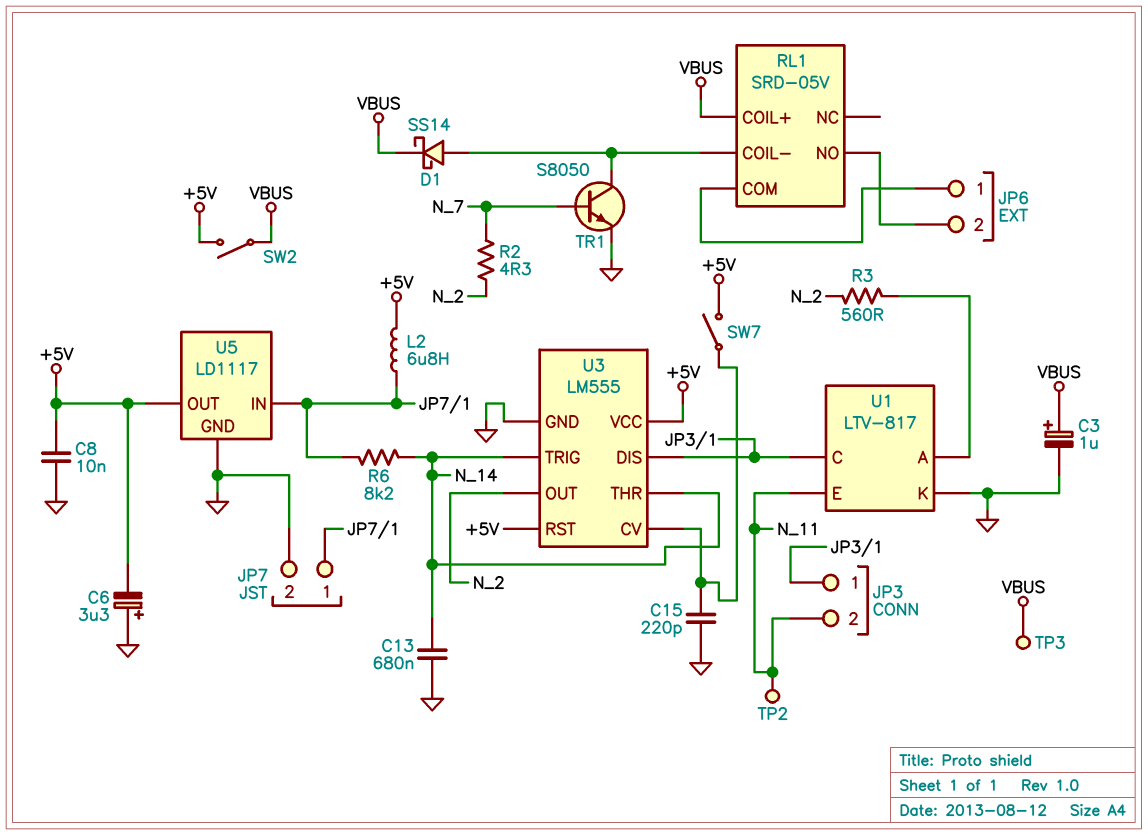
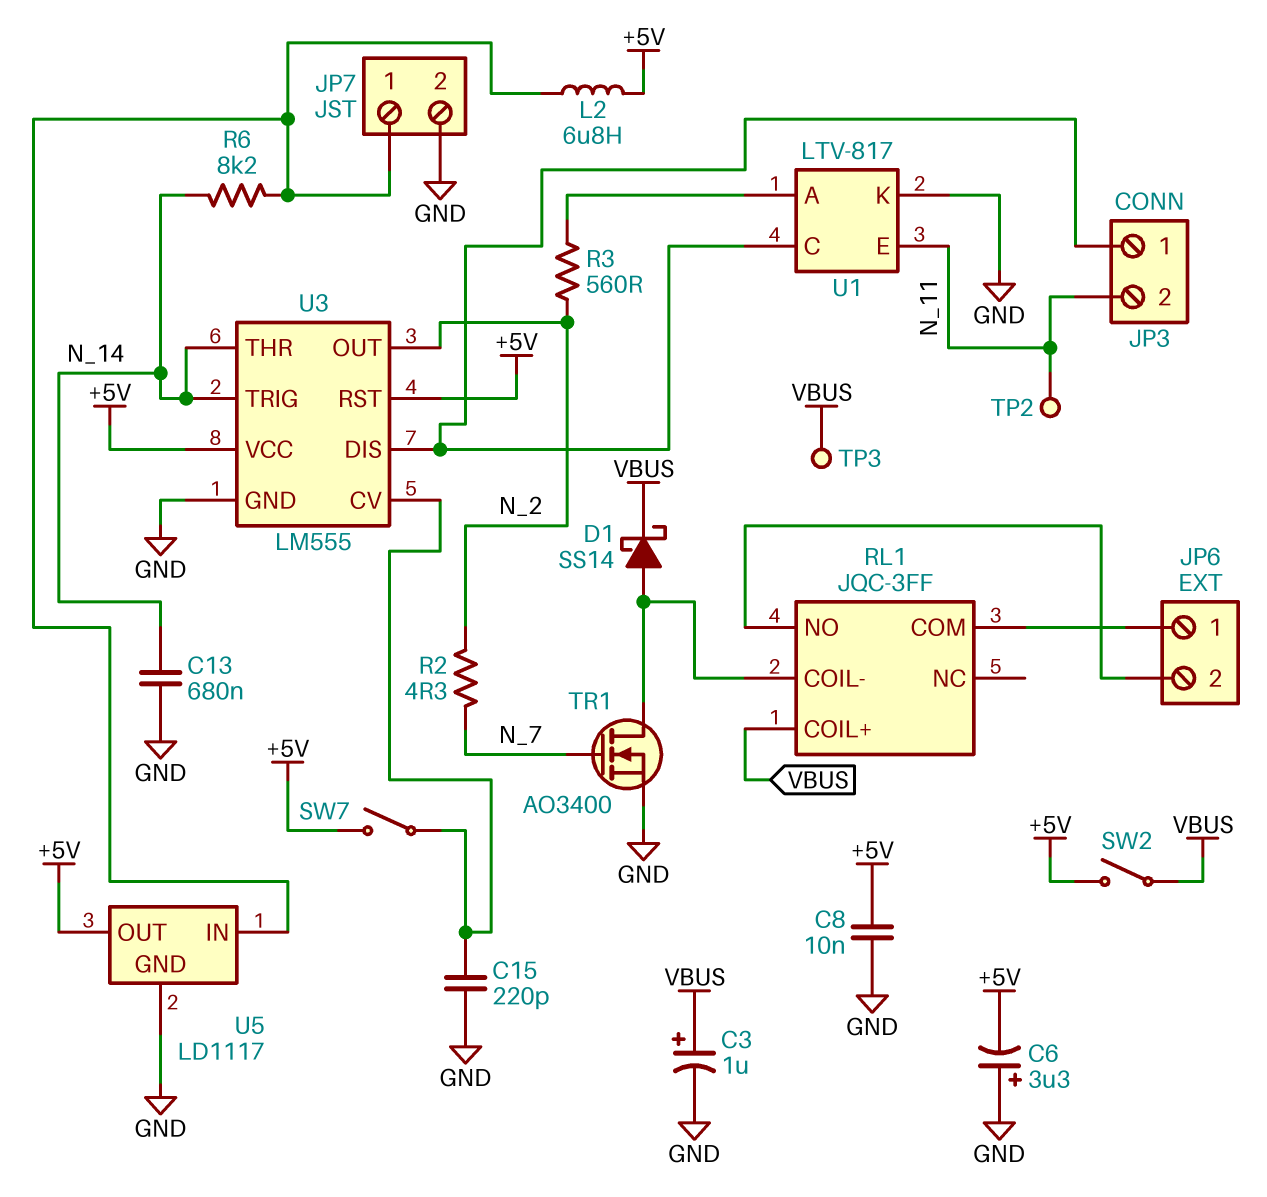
RL1: SRD-05V -> JQC-3FF
TR1: NPN S8050 (B N_7, C RL1/COIL-, E GND) -> NMOS AO3400 (G N_7, D RL1/COIL-, S GND)

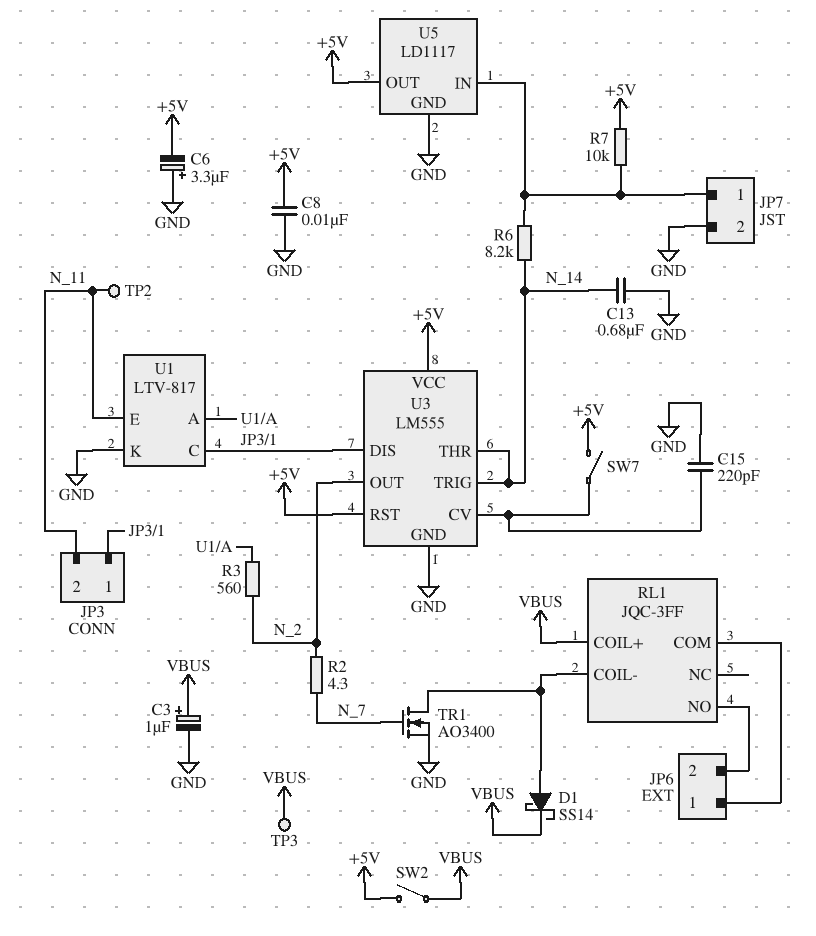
L2: 6.8uH (+5V, JP7/1) -> none
R7: none -> 10k (+5V, JP7/1)

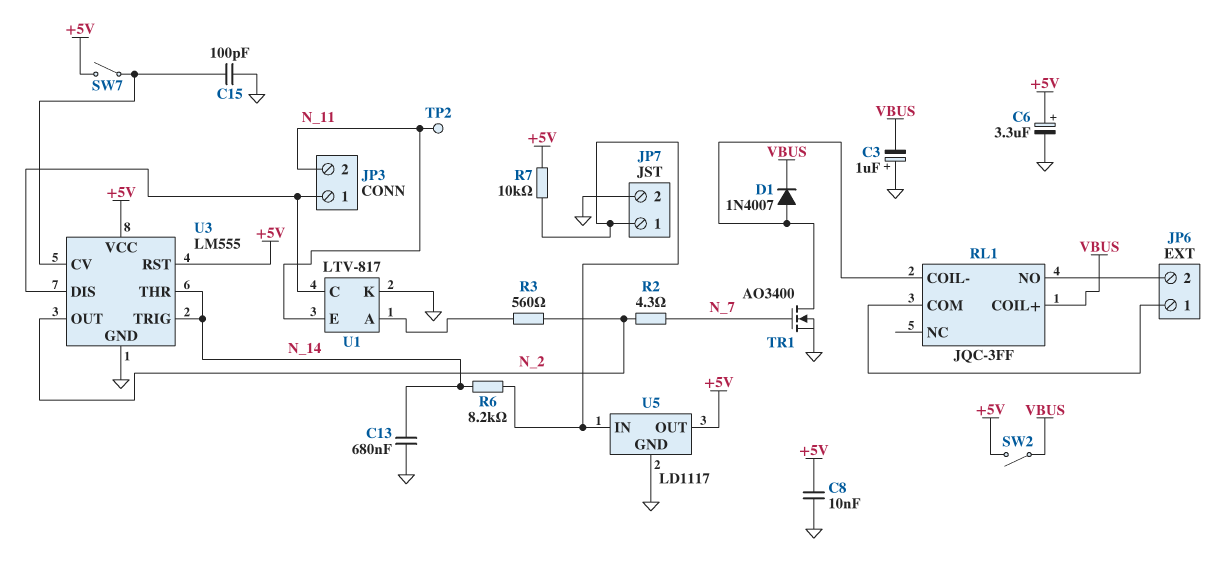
C3: 1uF (plus VBUS, minus GND) -> 1uF (plus GND, minus VBUS)
C6: 3.3uF (plus GND, minus +5V) -> 3.3uF (plus +5V, minus GND)
C15: 220pF (GND, U3/CV) -> 100pF (GND, U3/CV)
D1: schottky SS14 (A RL1/COIL-, K VBUS) -> diode 1N4007 (A RL1/COIL-, K VBUS)
TP3: test point (VBUS) -> none

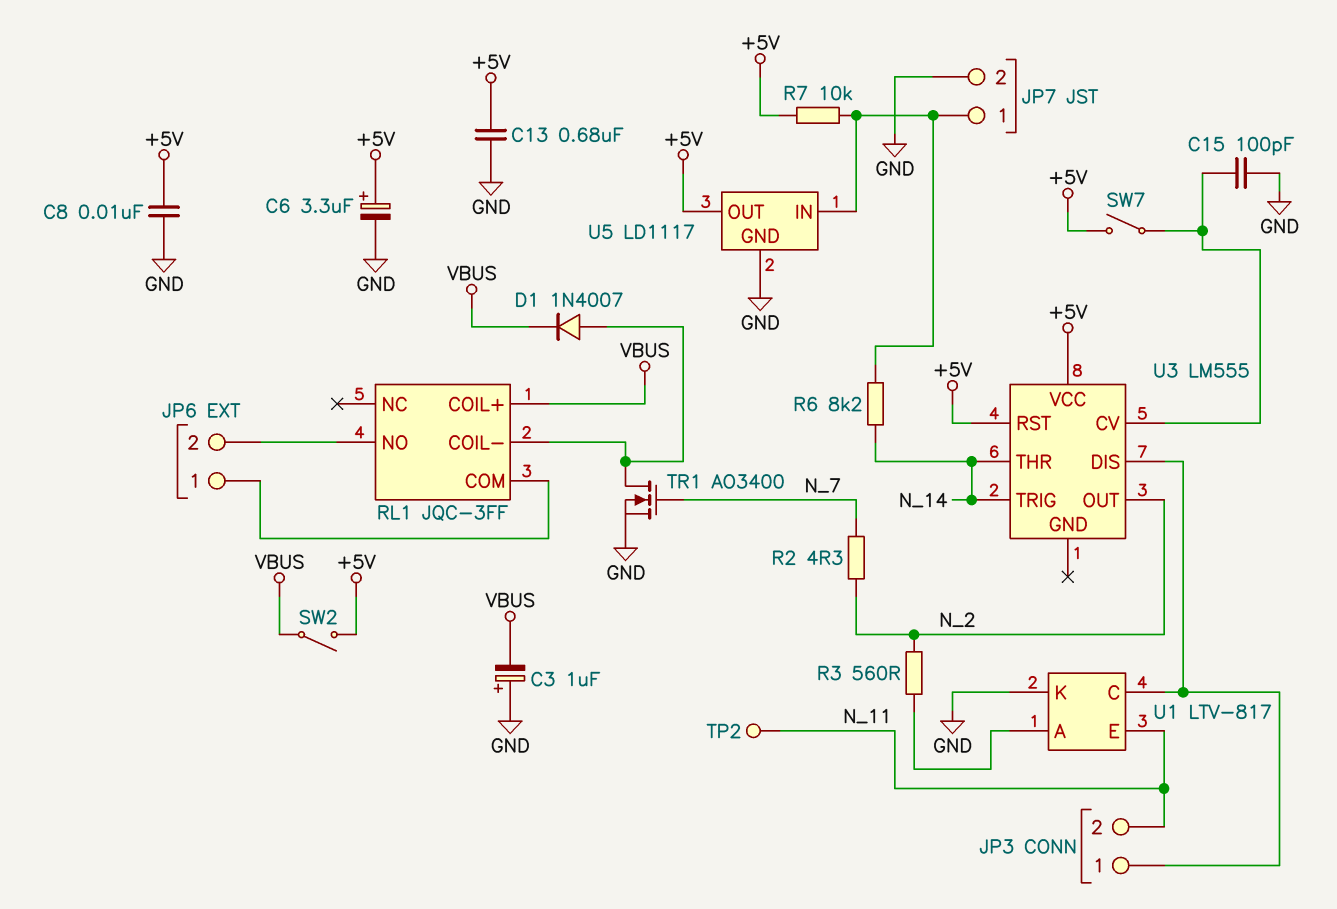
C13: 680nF (GND, N_14) -> 680nF (+5V, GND)
U3 pin GND: GND -> none

